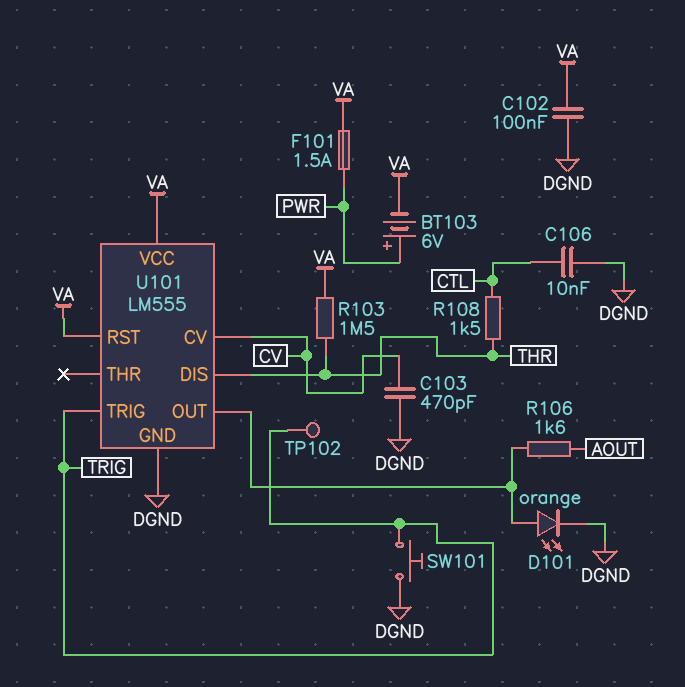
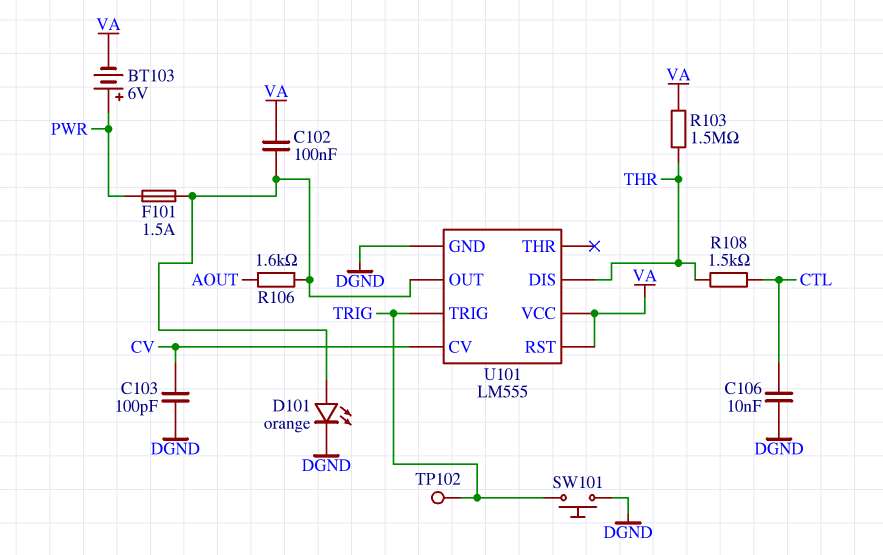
C102: 100nF (DGND, VA) -> 100nF (U101/OUT, VA)
C103: 470pF (CV, DGND) -> 100pF (CV, DGND)
F101: 1.5A (PWR, VA) -> 1.5A (PWR, U101/OUT)

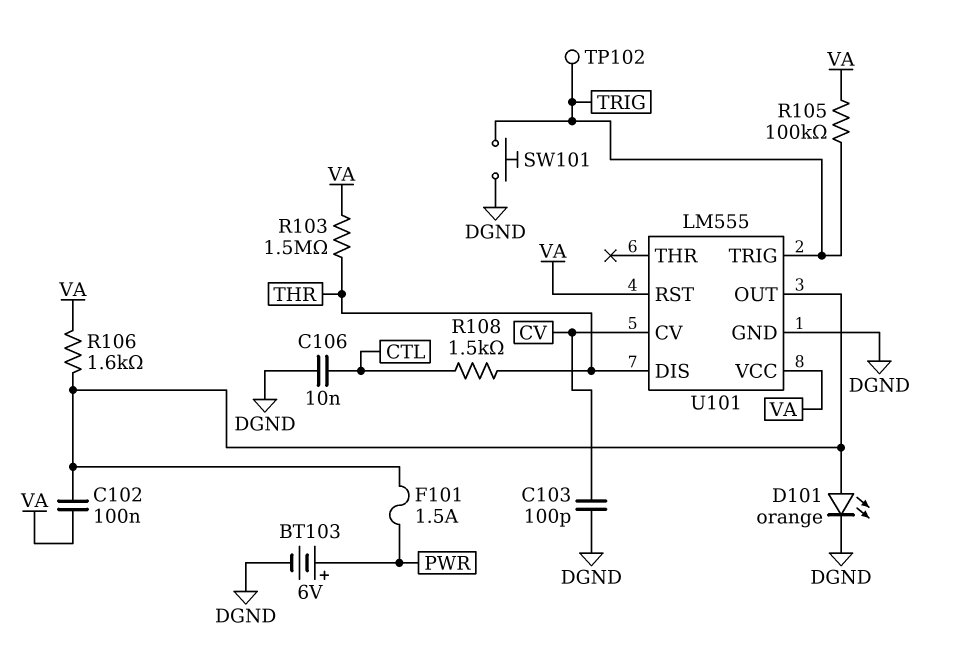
BT103: 6V (plus PWR, minus VA) -> 6V (plus PWR, minus DGND)
R105: none -> 100k (TRIG, VA)
R106: 1.6k (AOUT, U101/OUT) -> 1.6k (U101/OUT, VA)

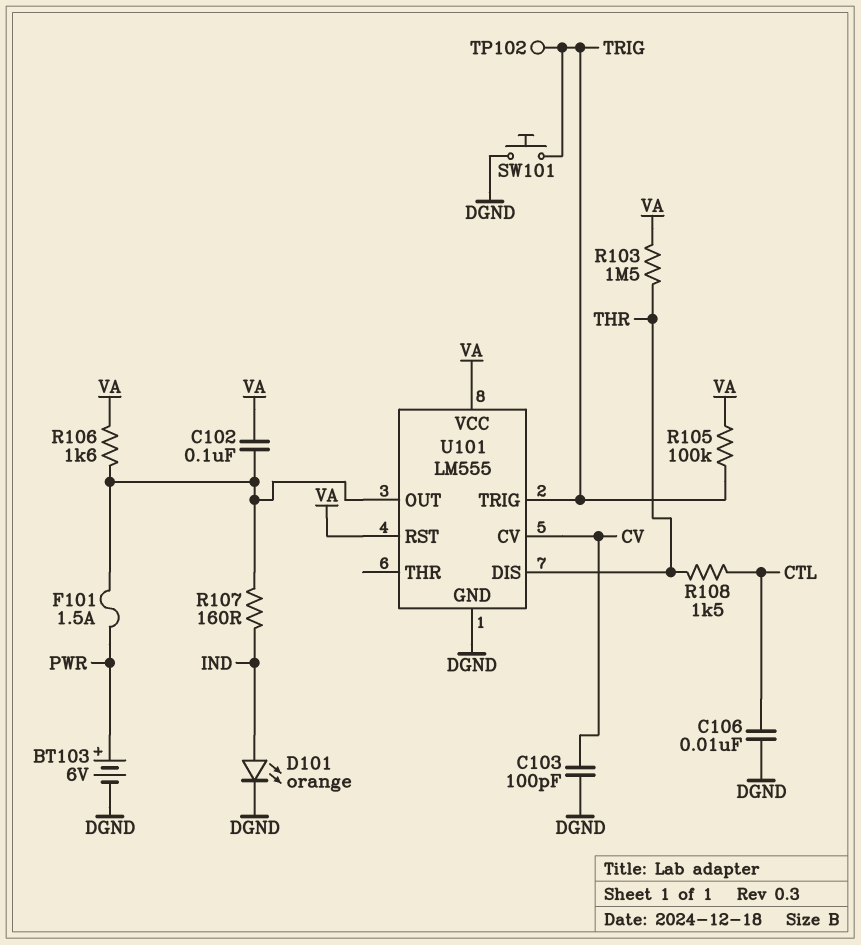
D101: LED orange (A U101/OUT, K DGND) -> LED orange (A IND, K DGND)
R107: none -> 160 (IND, U101/OUT)

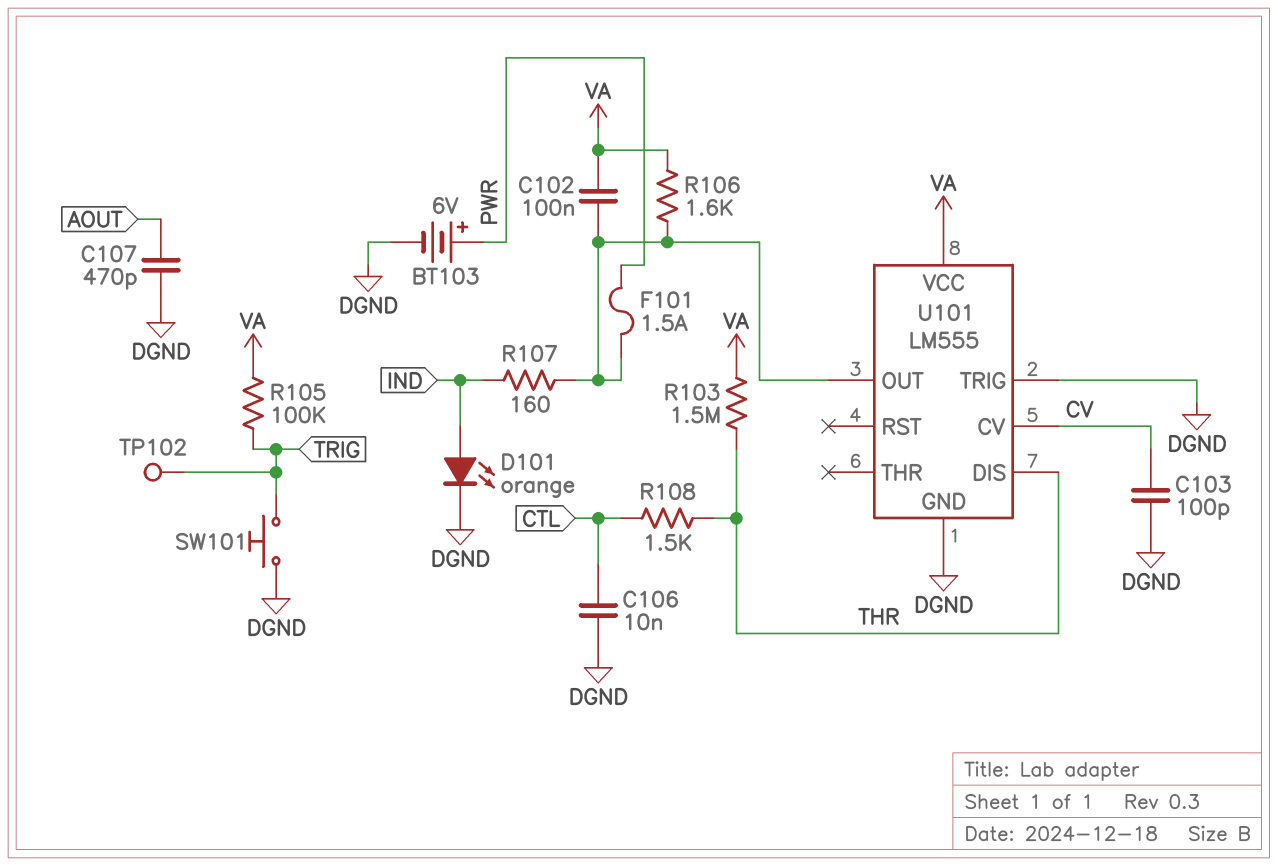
C107: none -> 470pF (AOUT, DGND)
U101 pin RST: VA -> none
U101 pin TRIG: TRIG -> DGND

